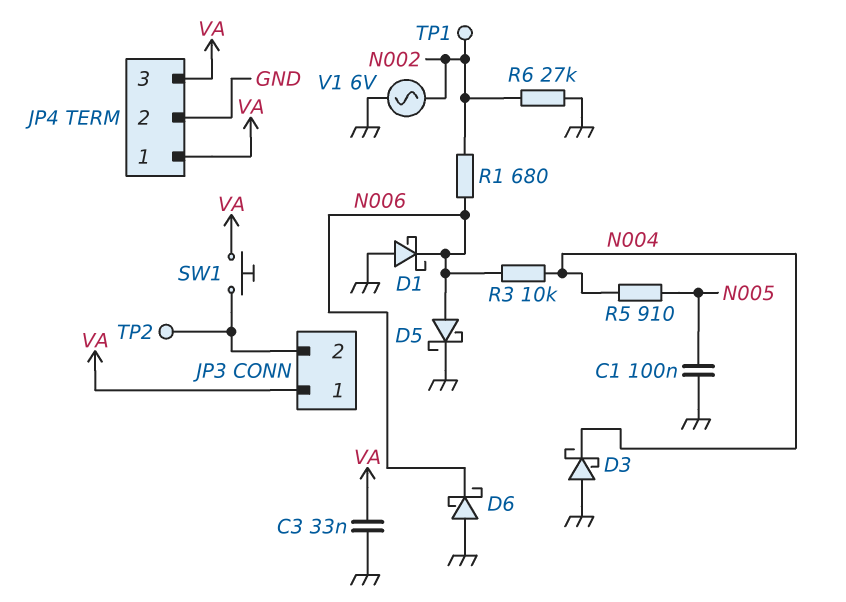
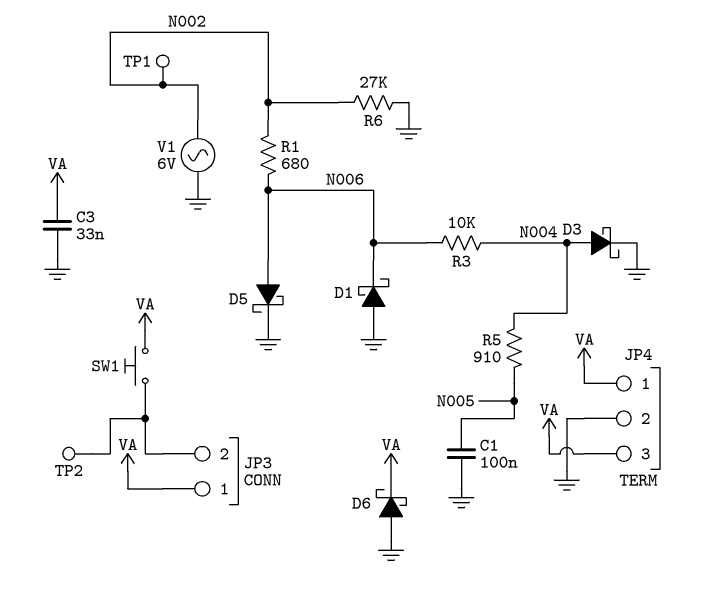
D3: schottky (A GND, K N004) -> schottky (A N004, K GND)
D6: schottky (A GND, K N006) -> schottky (A GND, K VA)

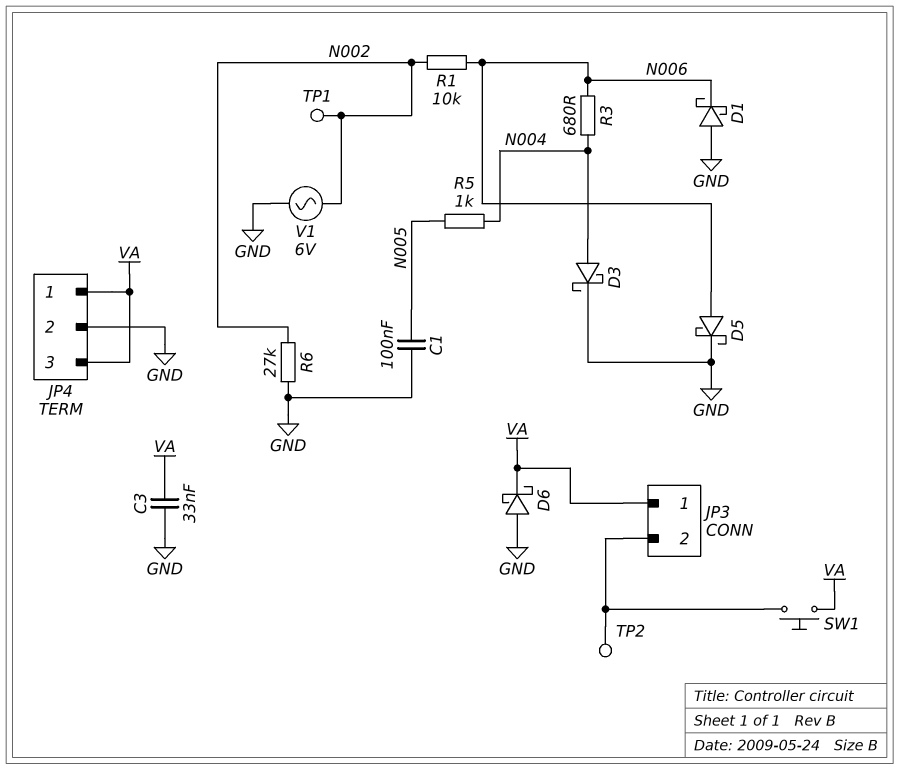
R1: 680 (N002, N006) -> 10k (N002, N006)
R3: 10k (N004, N006) -> 680 (N004, N006)
R5: 910 (N004, N005) -> 1k (N004, N005)

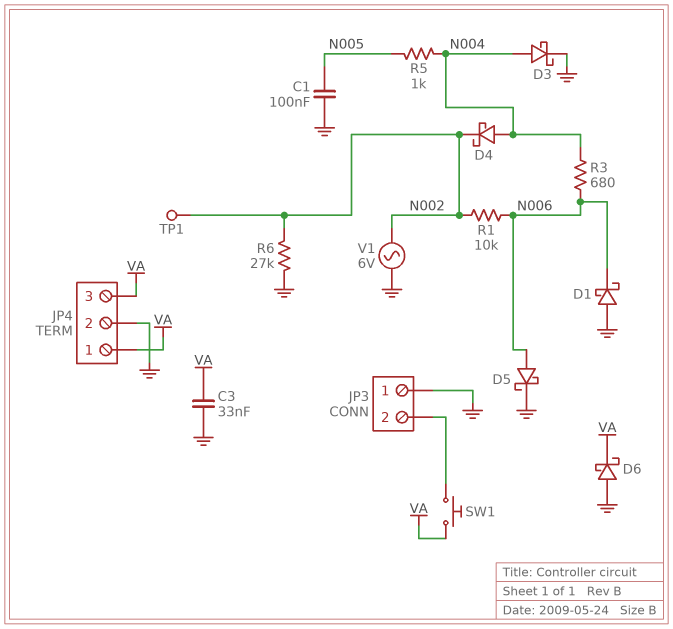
D4: none -> schottky (A N004, K N002)
JP3 pin 1: VA -> GND
TP2: test point (JP3/2) -> none

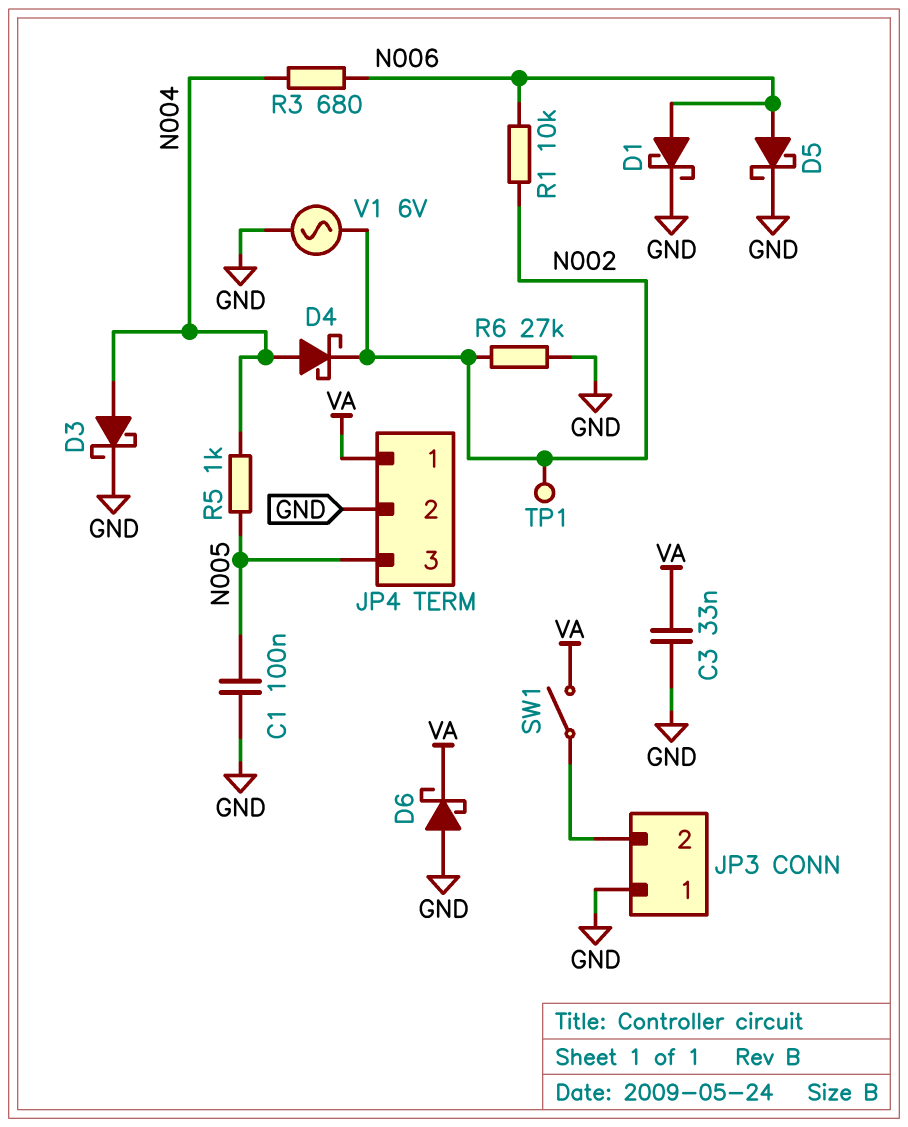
D1: schottky (A GND, K N006) -> schottky (A N006, K GND)
JP4 pin 3: VA -> N005
SW1: button (JP3/2, VA) -> switch (JP3/2, VA)

